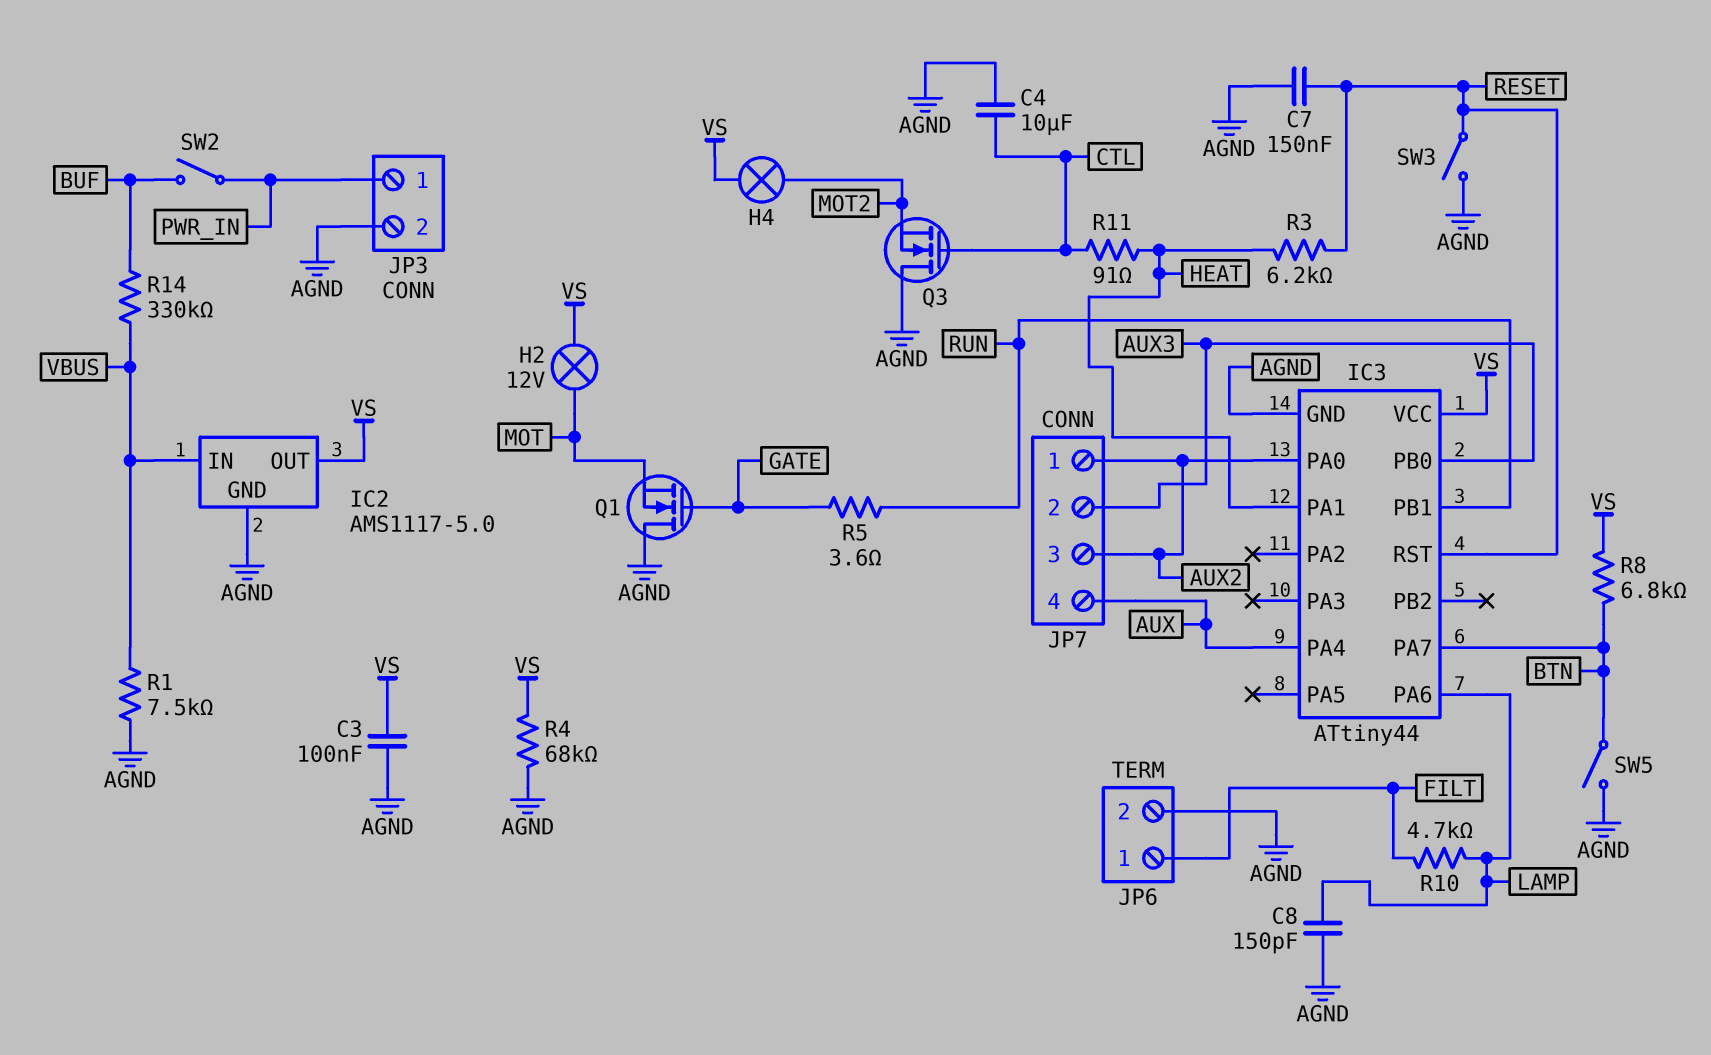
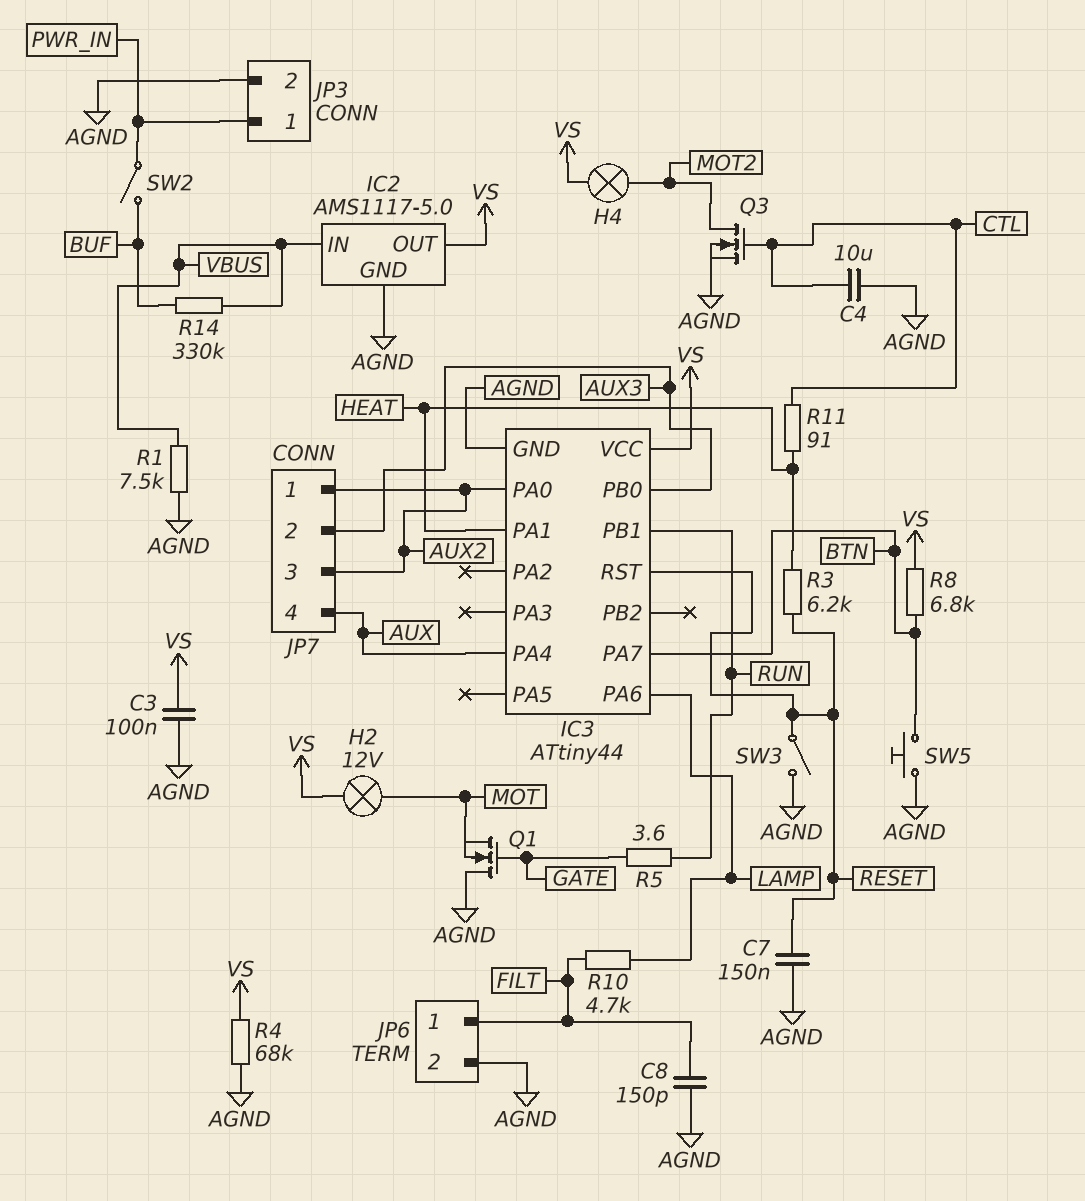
C8: 150pF (AGND, LAMP) -> 150pF (AGND, FILT)
Q3: NMOS (G CTL, D AGND, S MOT2) -> NMOS (G CTL, D MOT2, S AGND)
SW5: switch (AGND, BTN) -> button (AGND, BTN)

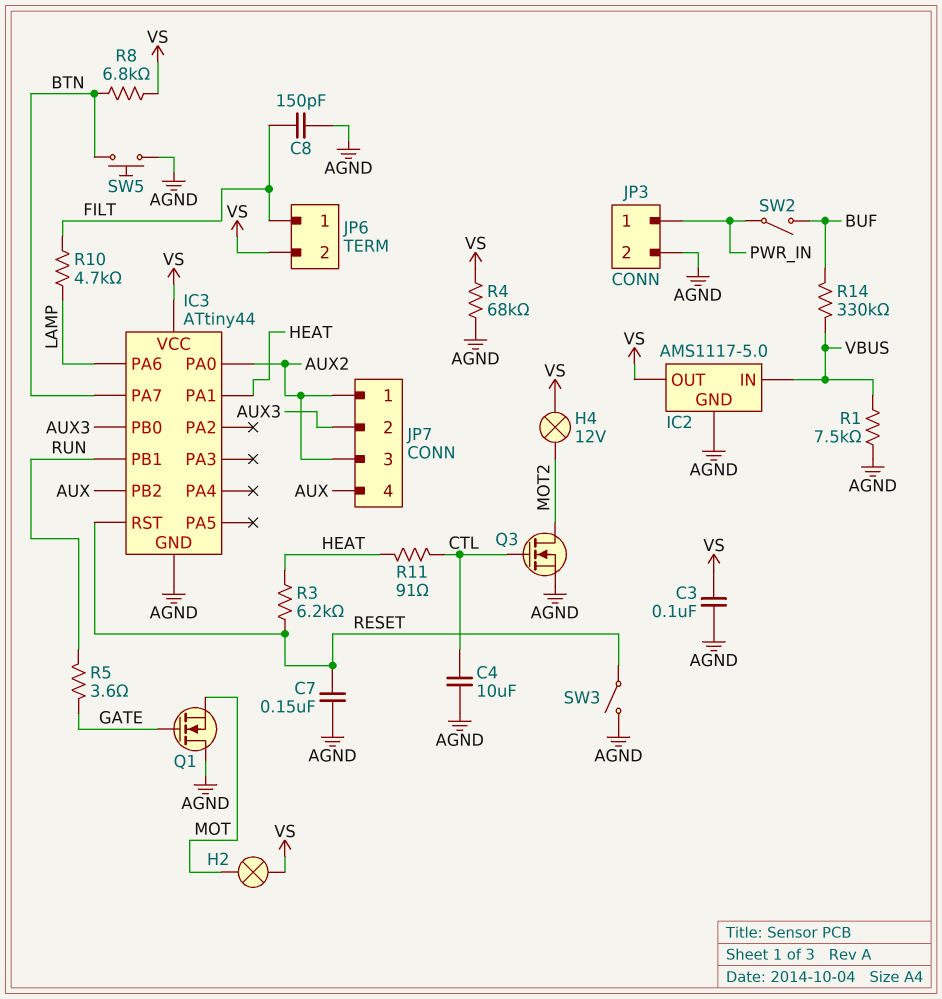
H2: lamp 12V (MOT, VS) -> lamp (MOT, VS)
H4: lamp (MOT2, VS) -> lamp 12V (MOT2, VS)
IC3 pin PA4: AUX -> none
IC3 pin PB2: none -> AUX
JP6 pin 2: AGND -> VS

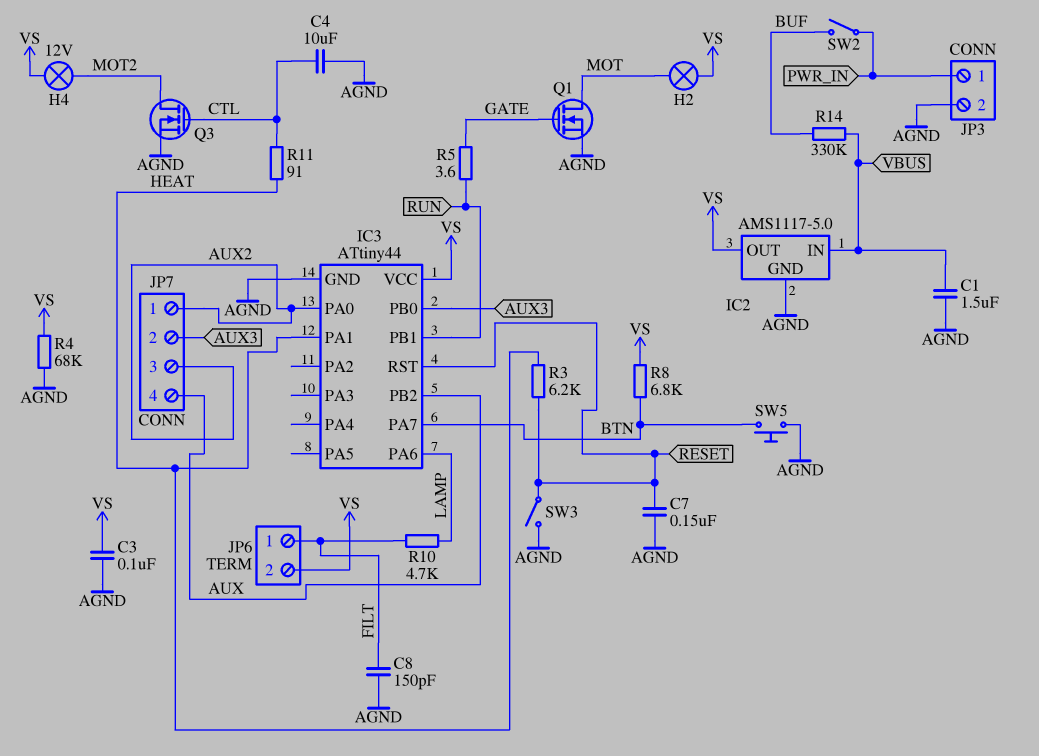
C1: none -> 1.5uF (AGND, VBUS)
Q1: NMOS (G GATE, D AGND, S MOT) -> NMOS (G GATE, D MOT, S AGND)
R1: 7.5k (AGND, VBUS) -> none

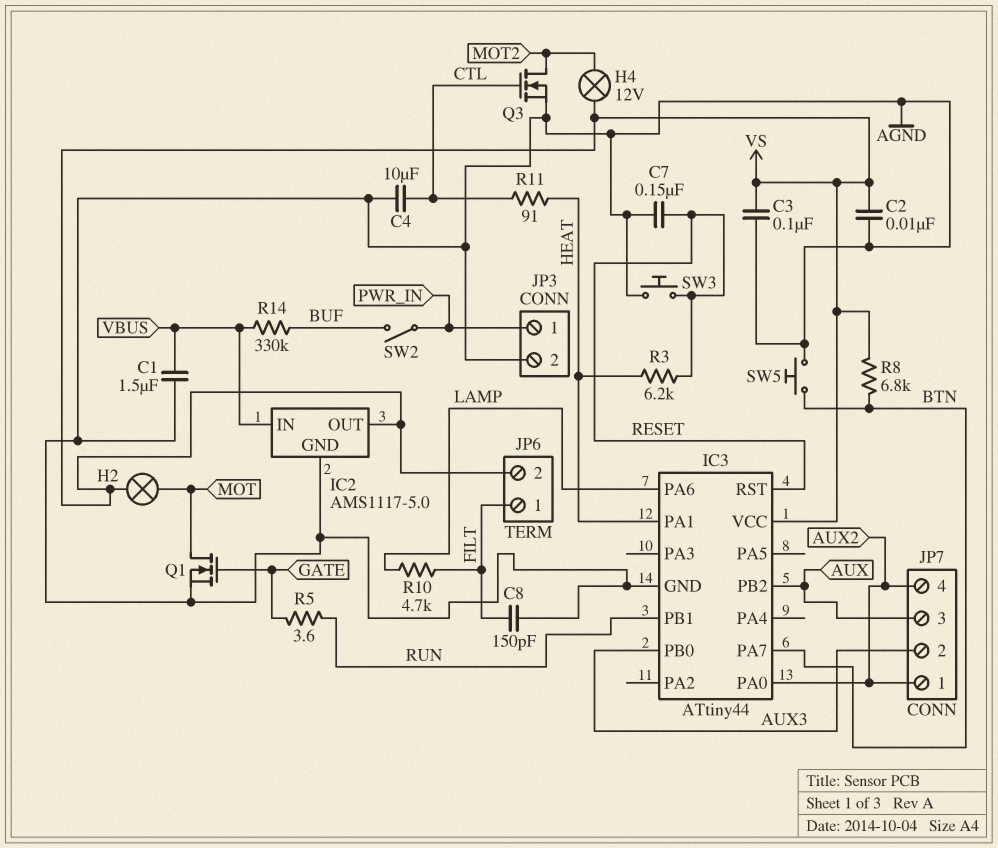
C2: none -> 10nF (AGND, VS)
JP7 pin 3: AUX2 -> AUX
JP7 pin 4: AUX -> AUX2
R4: 68k (AGND, VS) -> none
SW3: switch (AGND, RESET) -> button (AGND, RESET)

